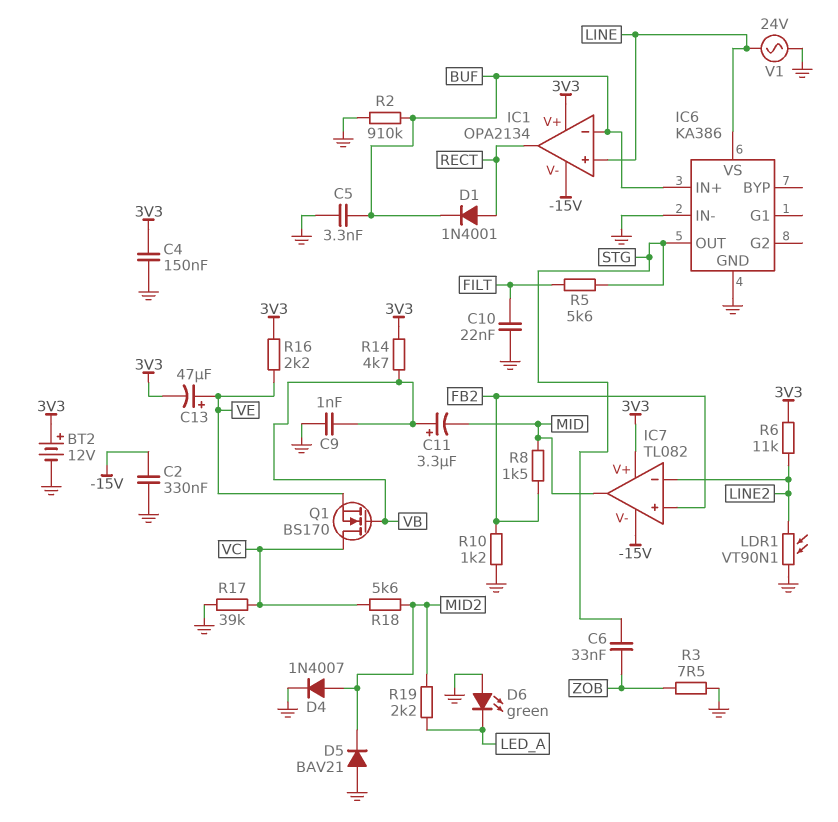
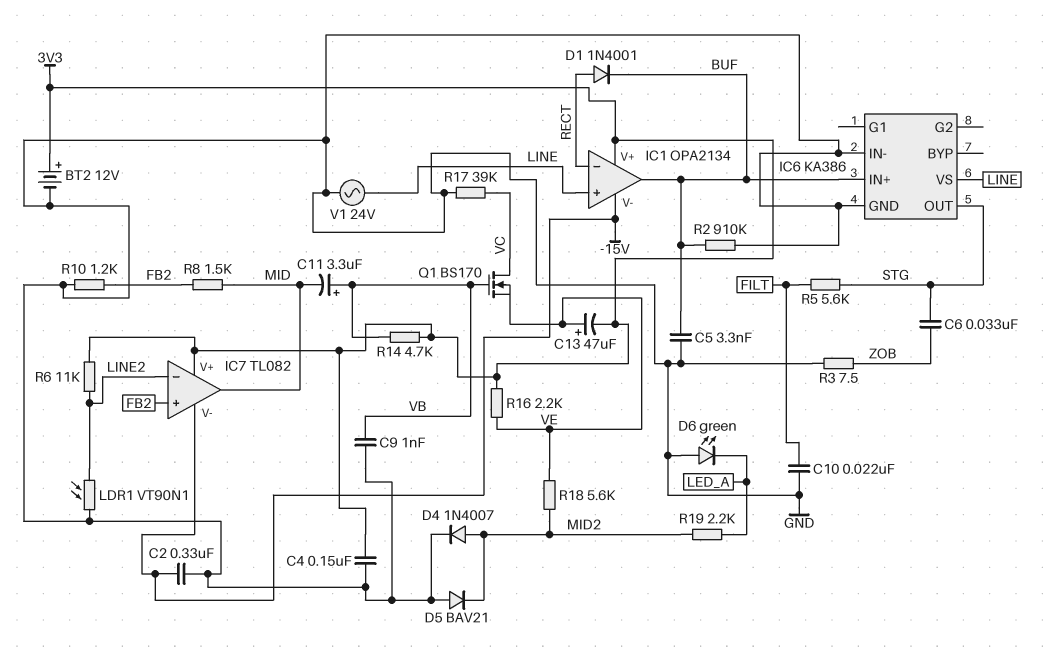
IC1 pin in-: BUF -> RECT
IC1 pin out: RECT -> BUF
R18: 5.6k (MID2, VC) -> 5.6k (MID2, VE)

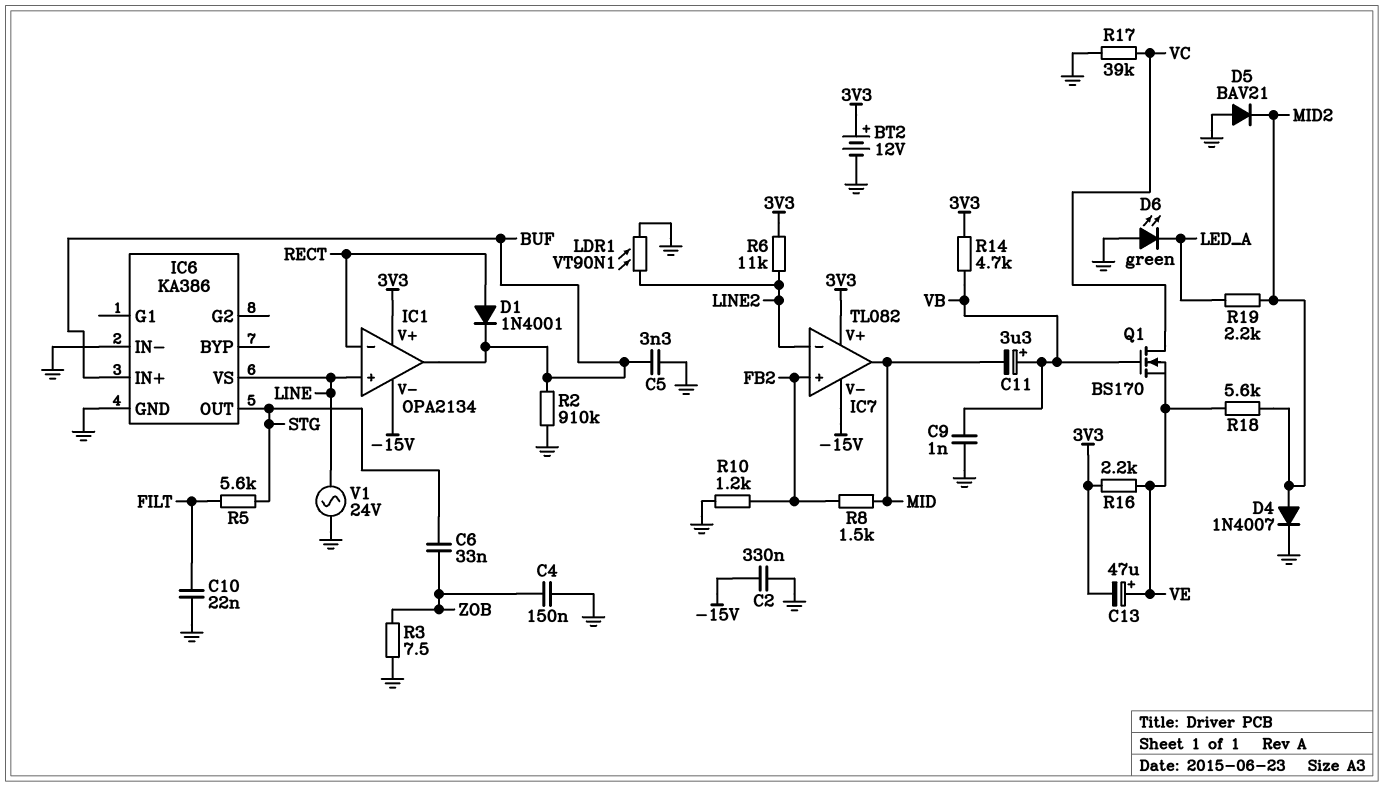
C4: 150nF (3V3, GND) -> 150nF (GND, ZOB)

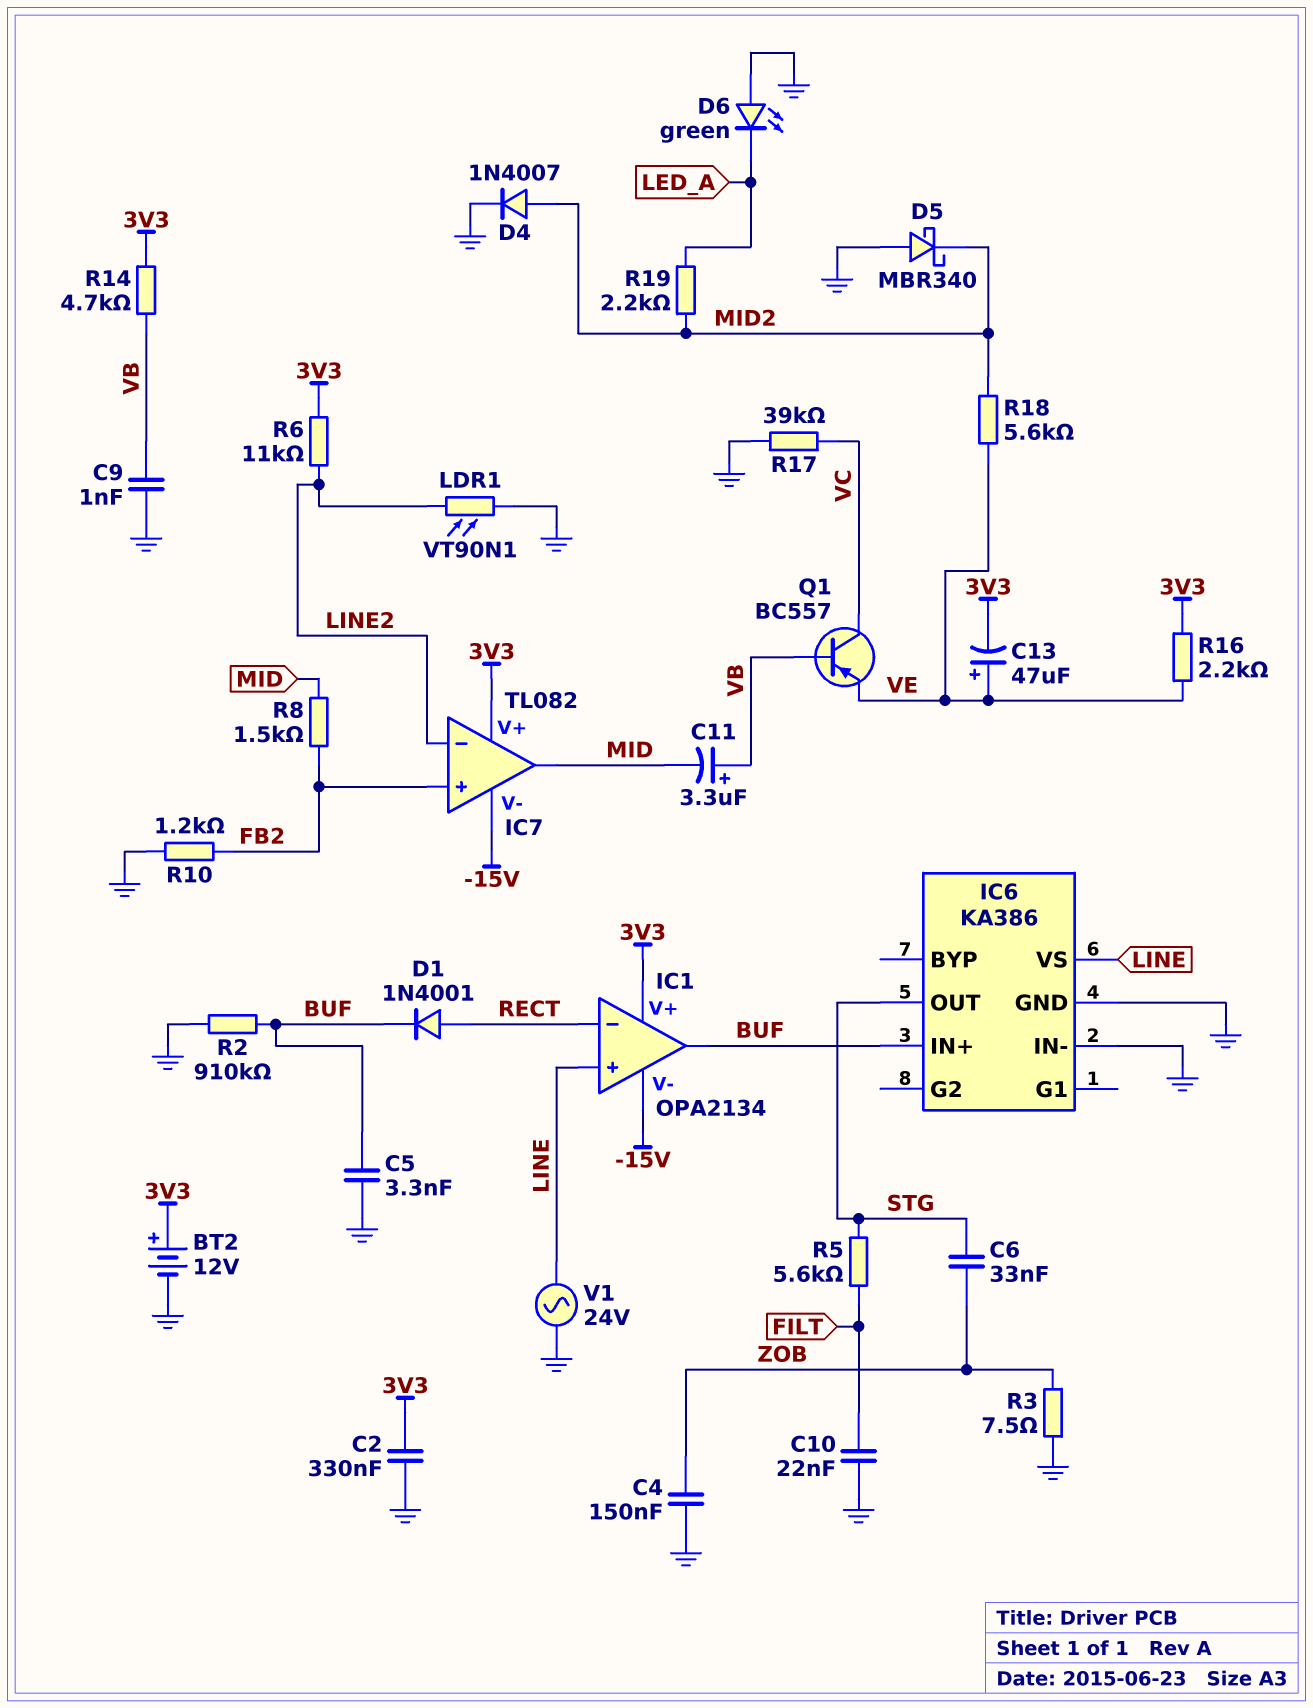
C2: 330nF (-15V, GND) -> 330nF (3V3, GND)
D5: diode BAV21 (A GND, K MID2) -> schottky MBR340 (A GND, K MID2)
Q1: NMOS BS170 (G VB, D VC, S VE) -> PNP BC557 (B VB, C VC, E VE)

